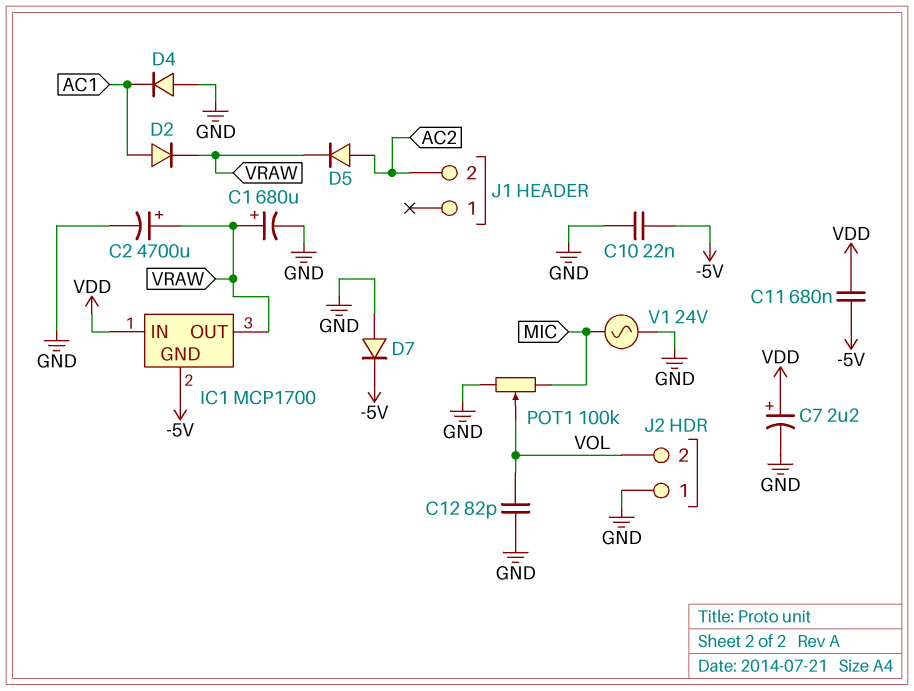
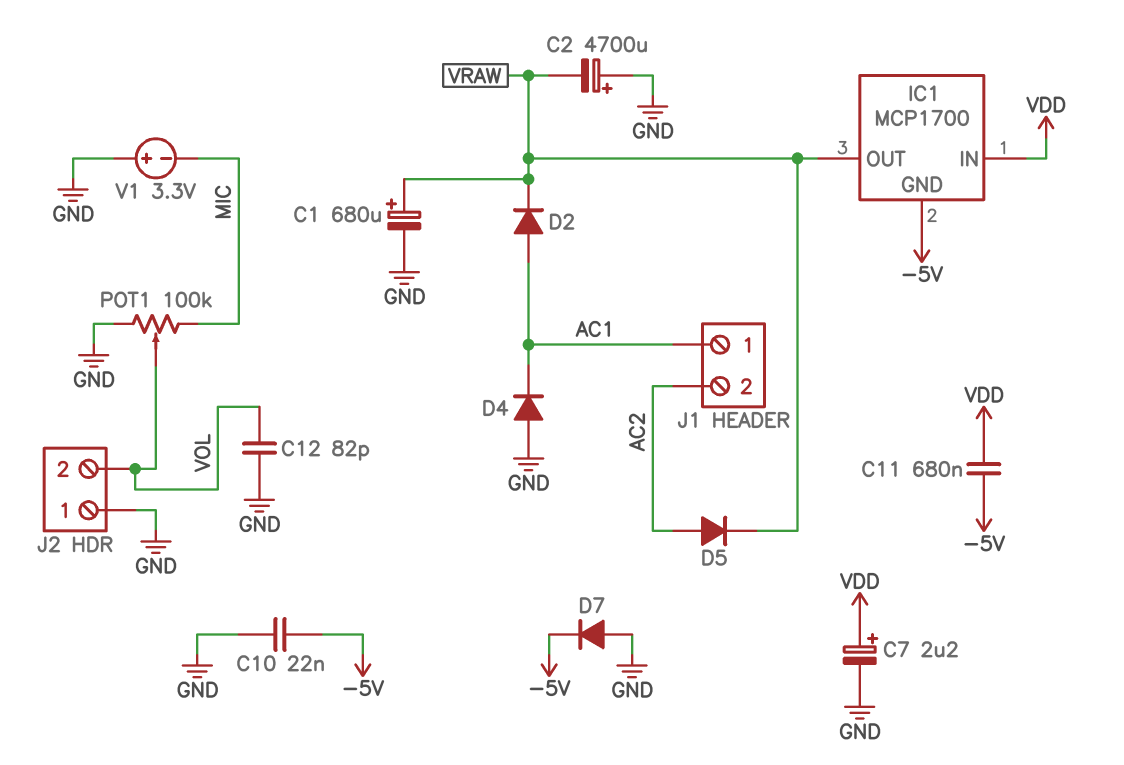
C2: 4700uF (plus VRAW, minus GND) -> 4700uF (plus GND, minus VRAW)
J1 pin 1: none -> AC1
V1: AC 24V (GND, MIC) -> 3.3V (plus GND, minus MIC)

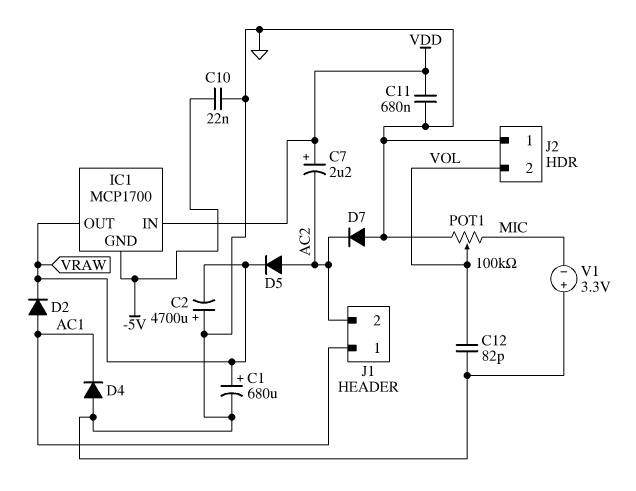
C7: 2.2uF (plus VDD, minus GND) -> 2.2uF (plus VDD, minus AC2)
C11: 680nF (-5V, VDD) -> 680nF (GND, VDD)
D7: diode (A GND, K -5V) -> diode (A GND, K AC2)

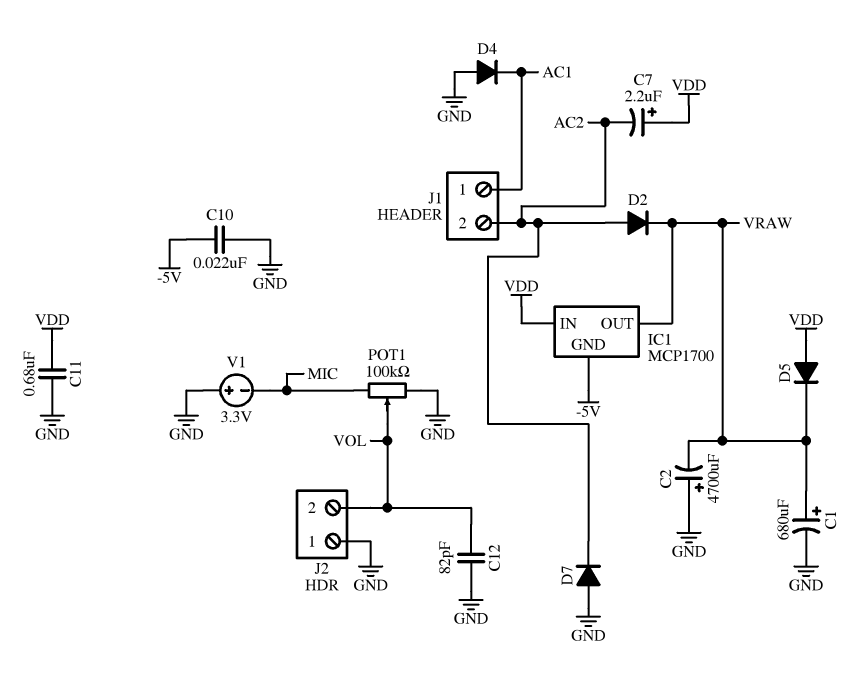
D2: diode (A AC1, K VRAW) -> diode (A AC2, K VRAW)
D5: diode (A AC2, K VRAW) -> diode (A VDD, K VRAW)

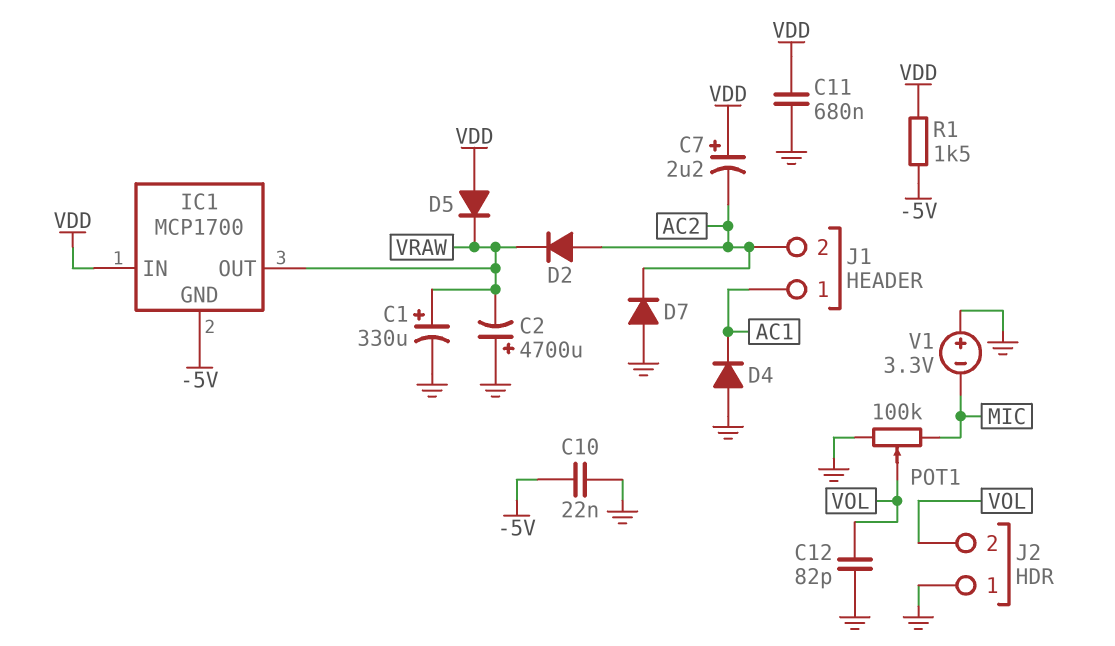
C1: 680uF (plus VRAW, minus GND) -> 330uF (plus VRAW, minus GND)
R1: none -> 1.5k (-5V, VDD)

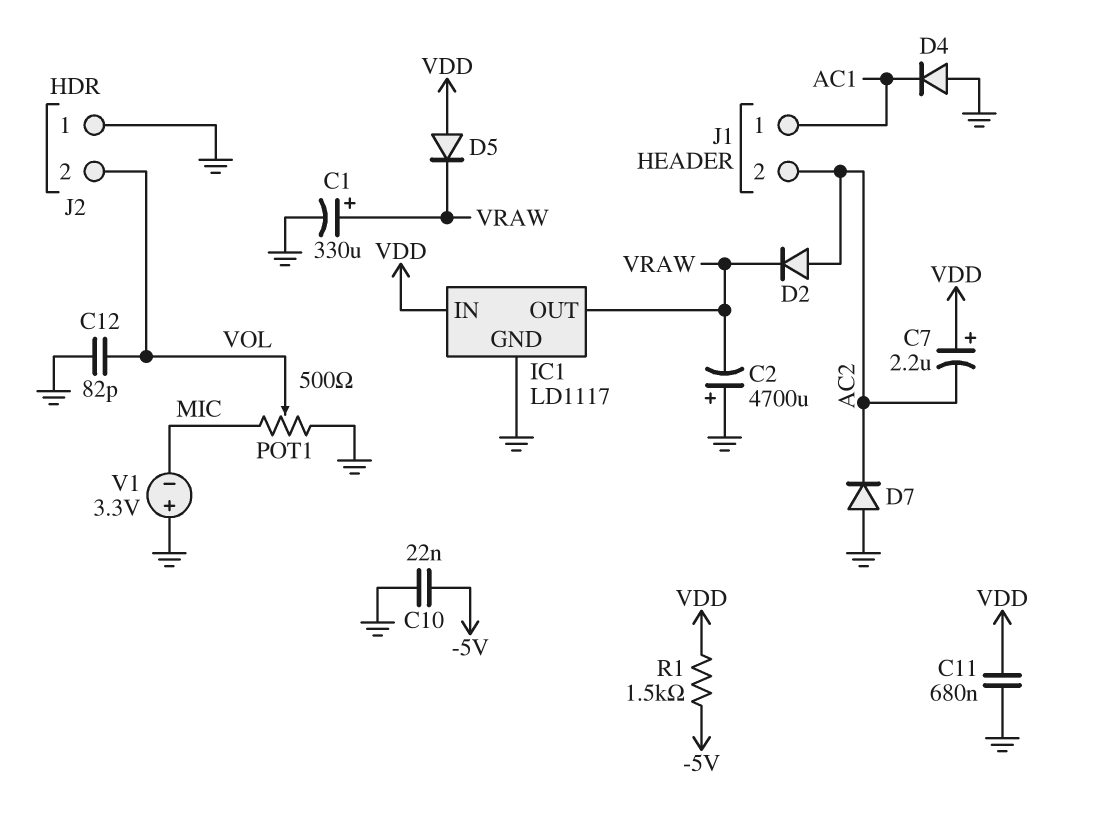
IC1: MCP1700 -> LD1117
IC1 pin GND: -5V -> GND
POT1: 100k (GND, MIC, wiper VOL) -> 500 (GND, MIC, wiper VOL)

